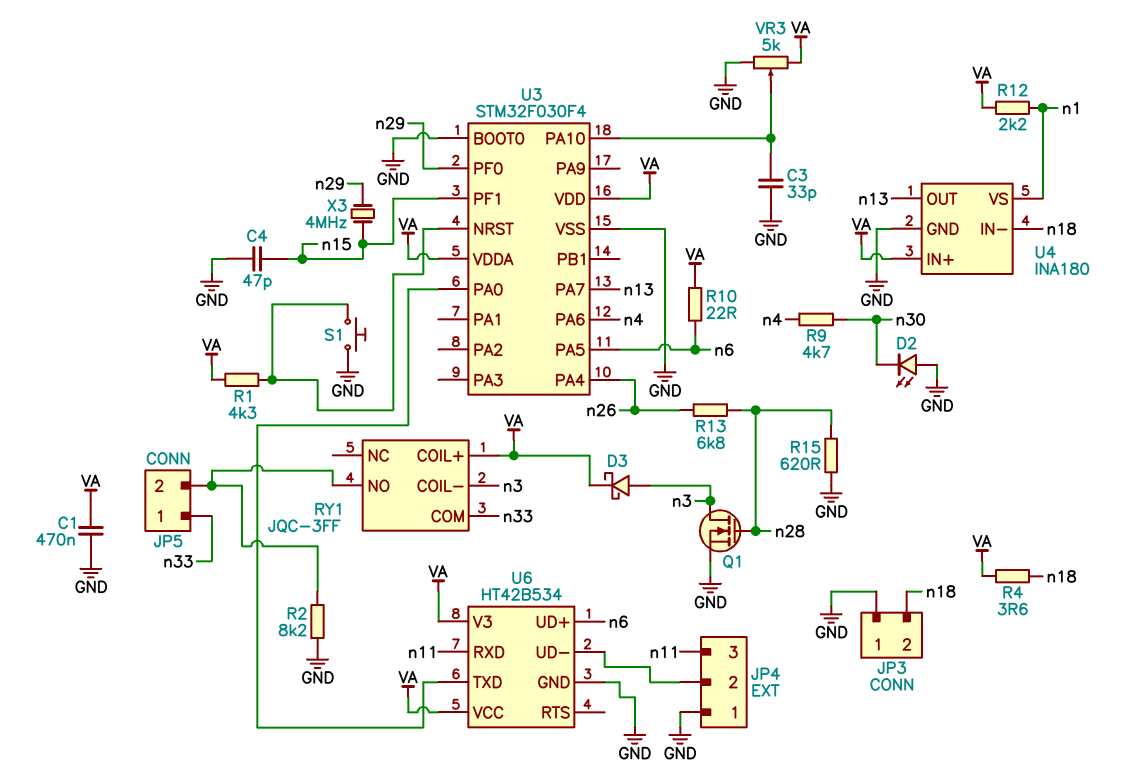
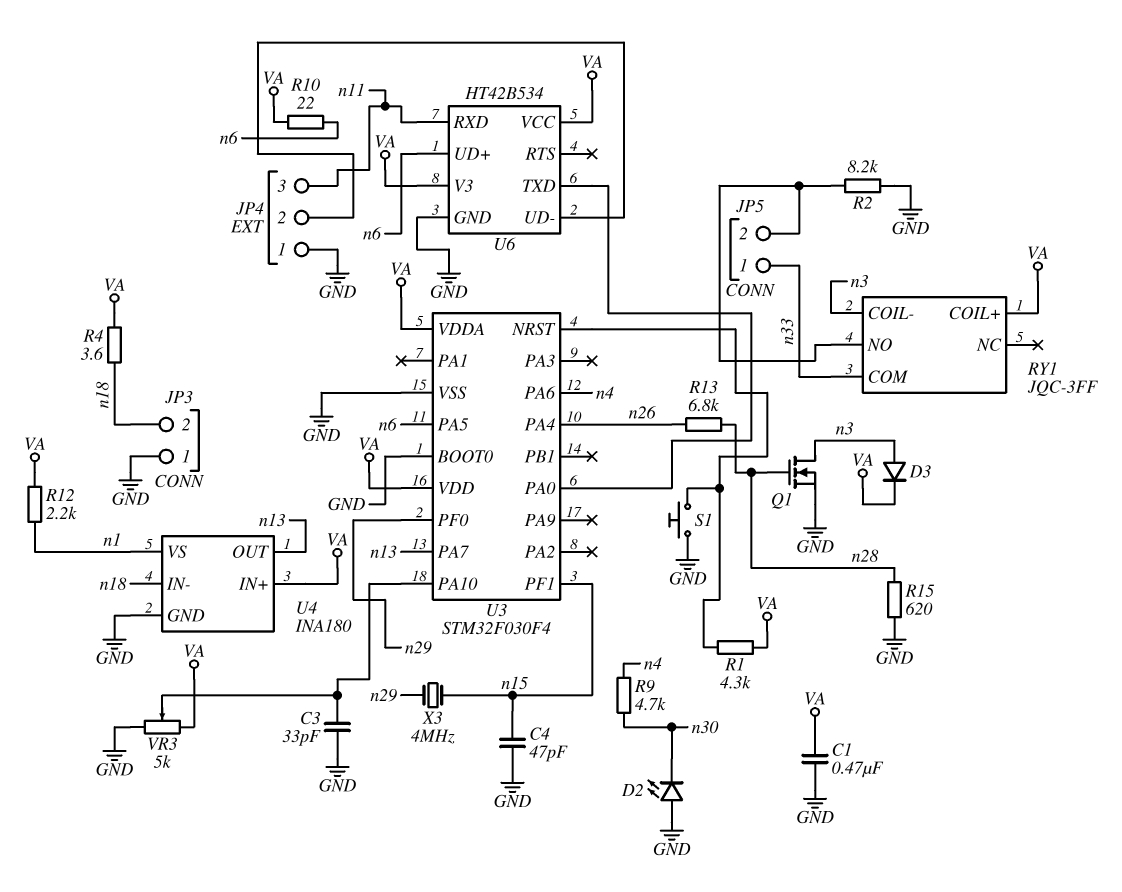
D3: schottky (A n3, K VA) -> diode (A n3, K VA)

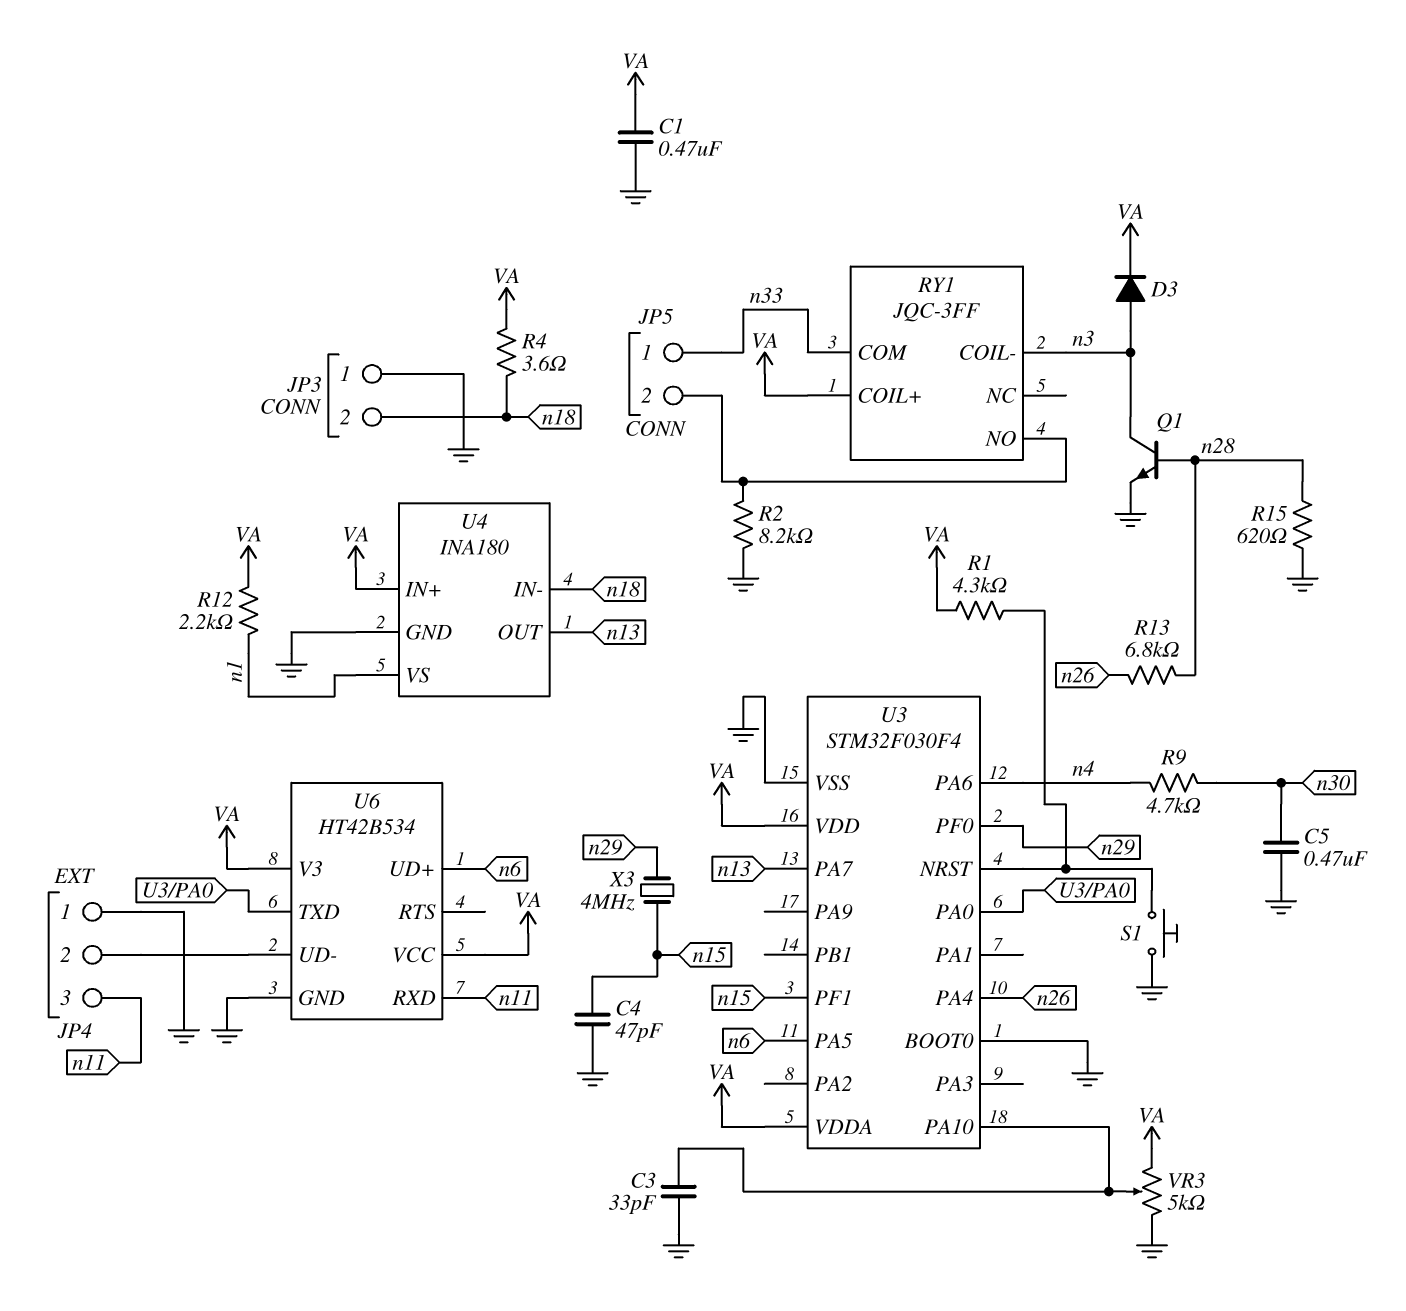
C5: none -> 470nF (GND, n30)
D2: LED (A GND, K n30) -> none
Q1: NMOS (G n28, D n3, S GND) -> NPN (B n28, C n3, E GND)
R10: 22 (VA, n6) -> none

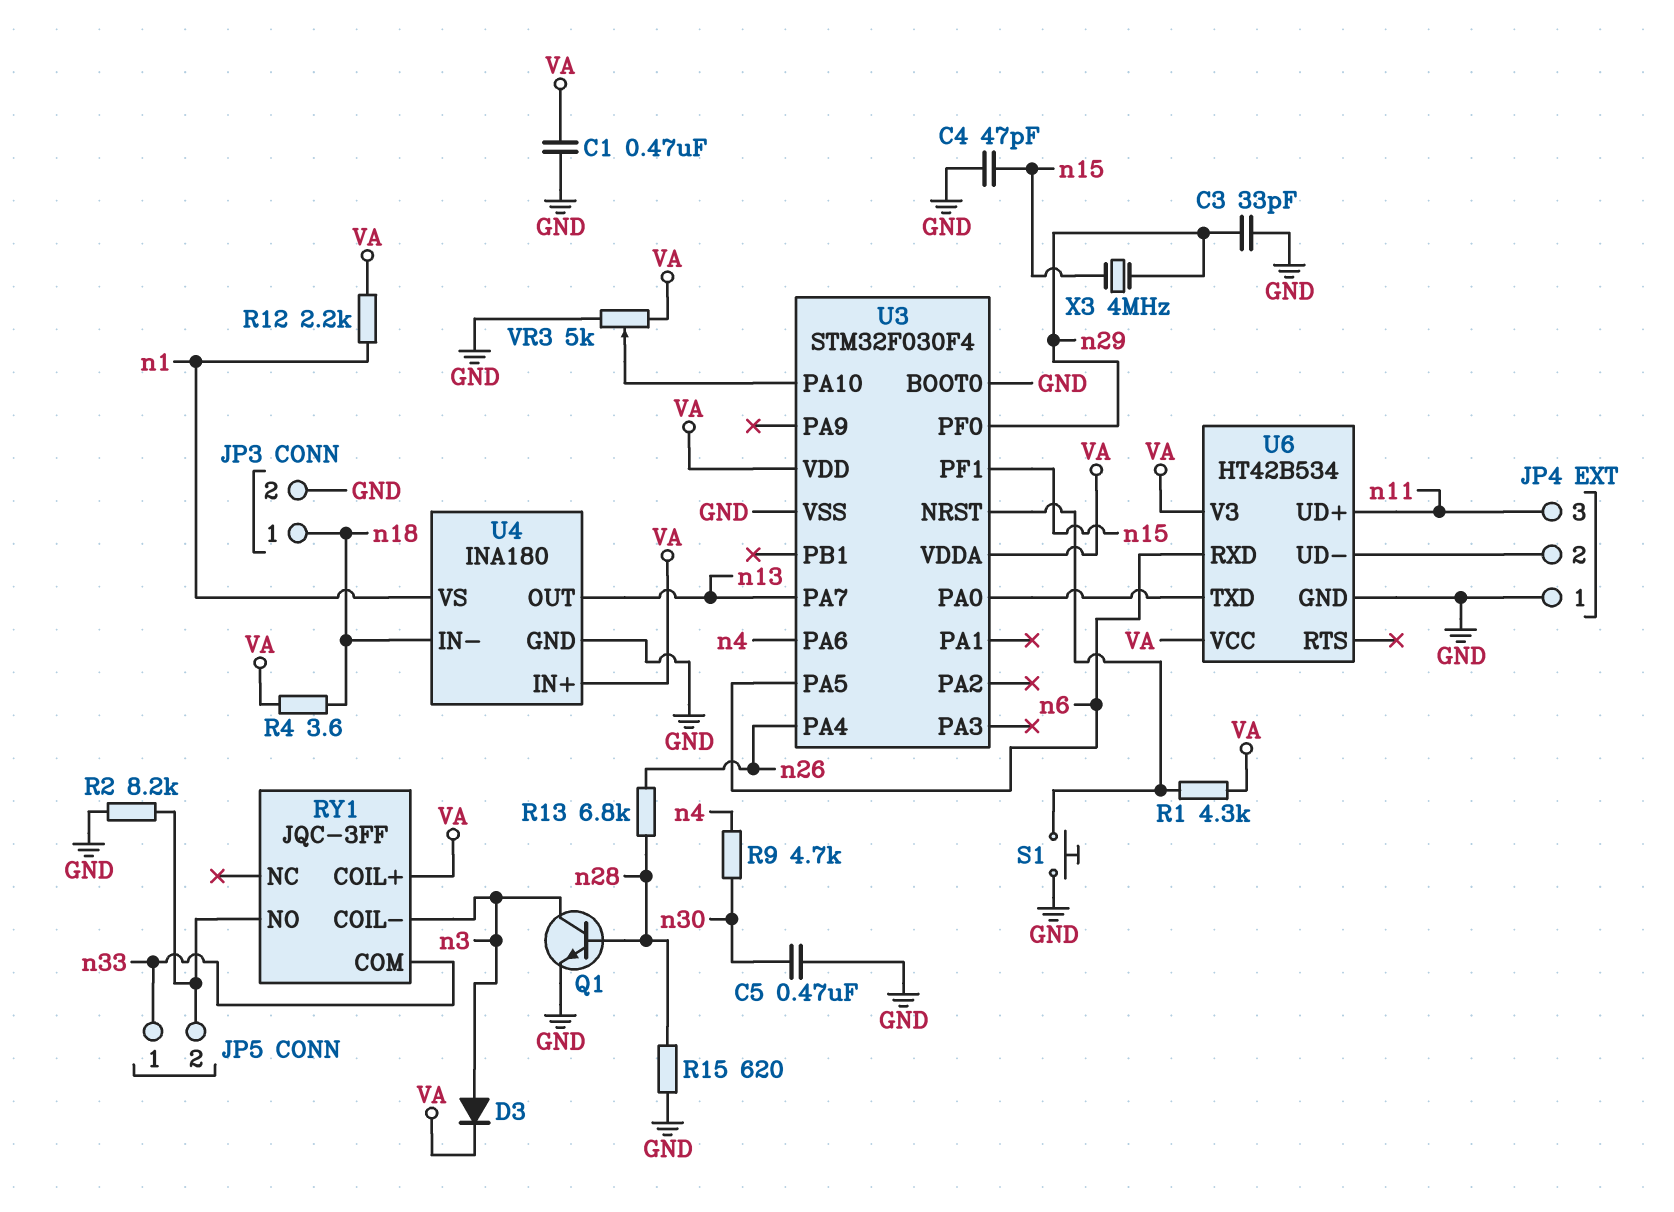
C3: 33pF (GND, U3/PA10) -> 33pF (GND, n29)
JP3 pin 1: GND -> n18
JP3 pin 2: n18 -> GND
U6 pin RXD: n11 -> n6
U6 pin UD+: n6 -> n11

